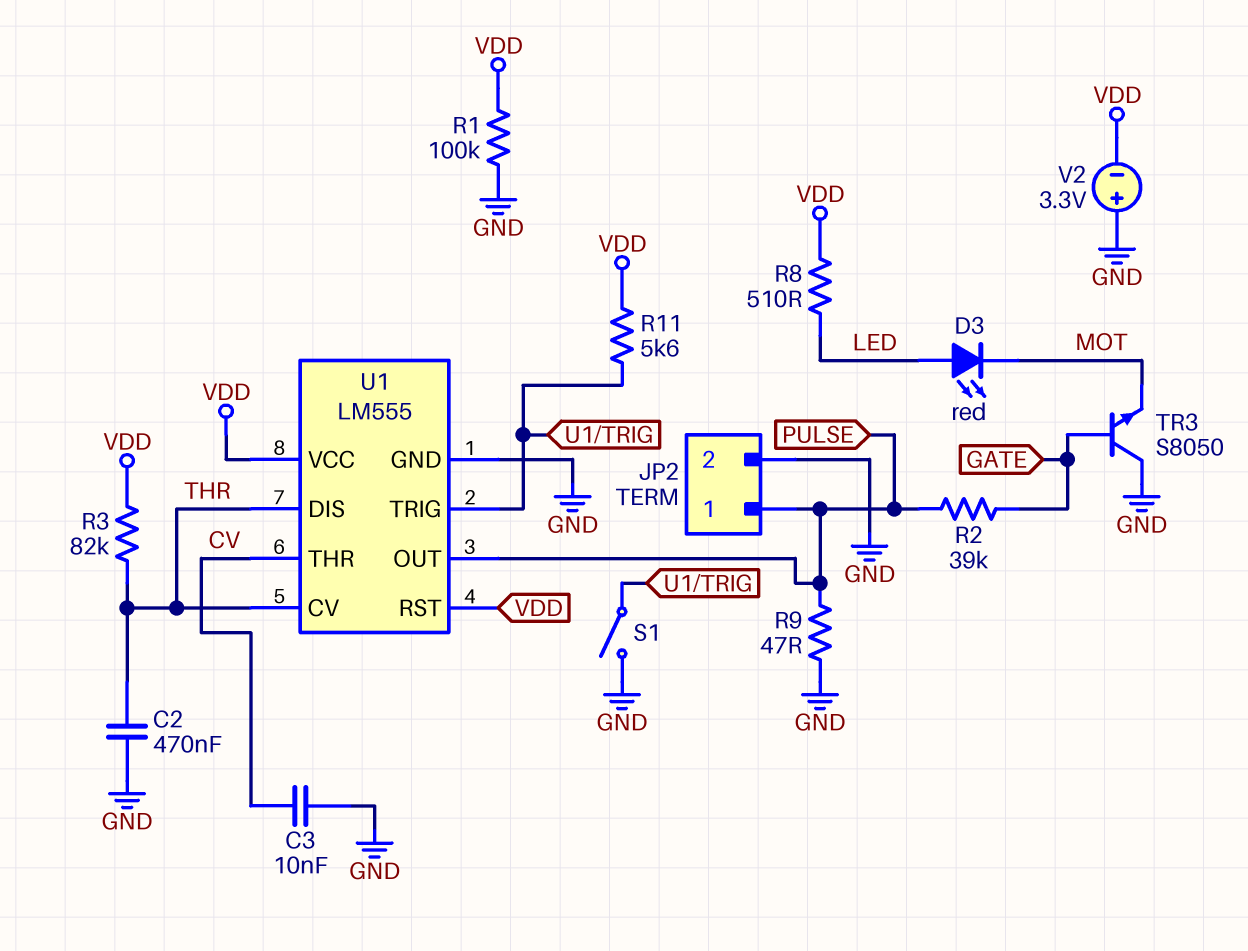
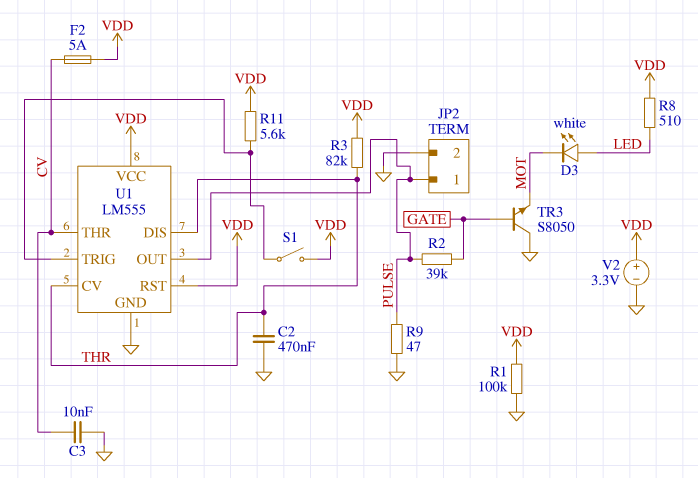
D3: LED red (A LED, K MOT) -> LED white (A LED, K MOT)
F2: none -> 5A (CV, VDD)
S1: switch (GND, U1/TRIG) -> switch (U1/TRIG, VDD)
V2: 3.3V (plus GND, minus VDD) -> 3.3V (plus VDD, minus GND)

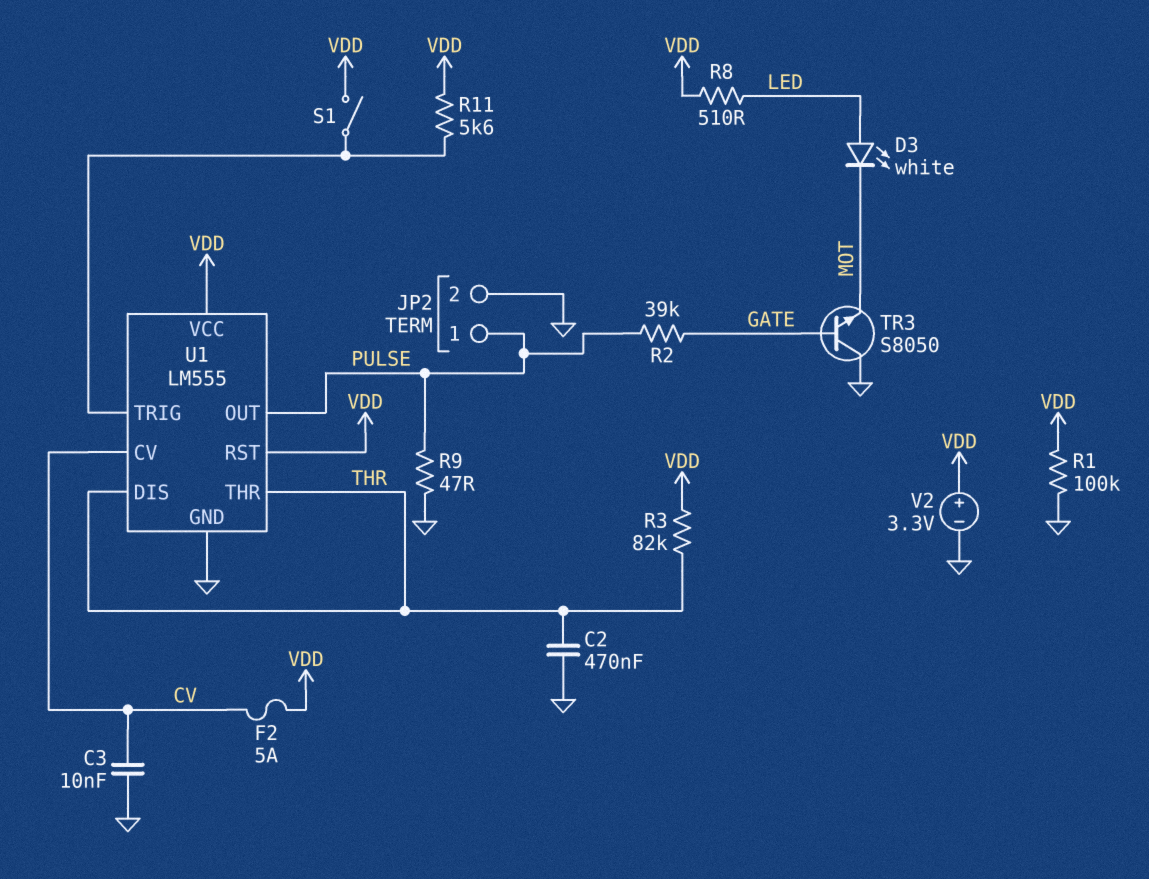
U1 pin CV: THR -> CV
U1 pin THR: CV -> THR

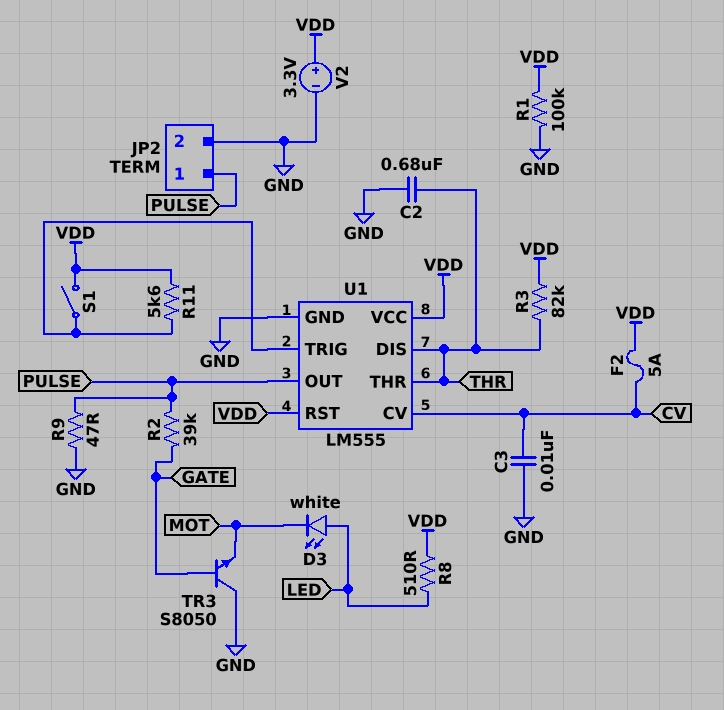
C2: 470nF (GND, THR) -> 680nF (GND, THR)

